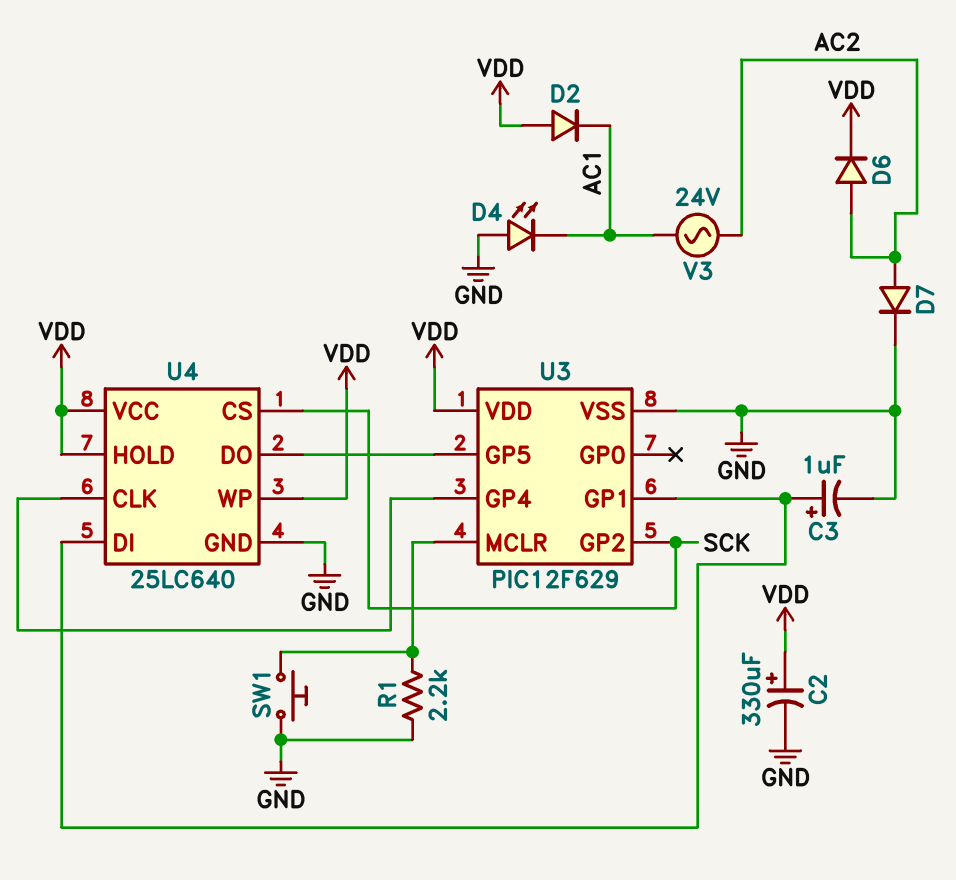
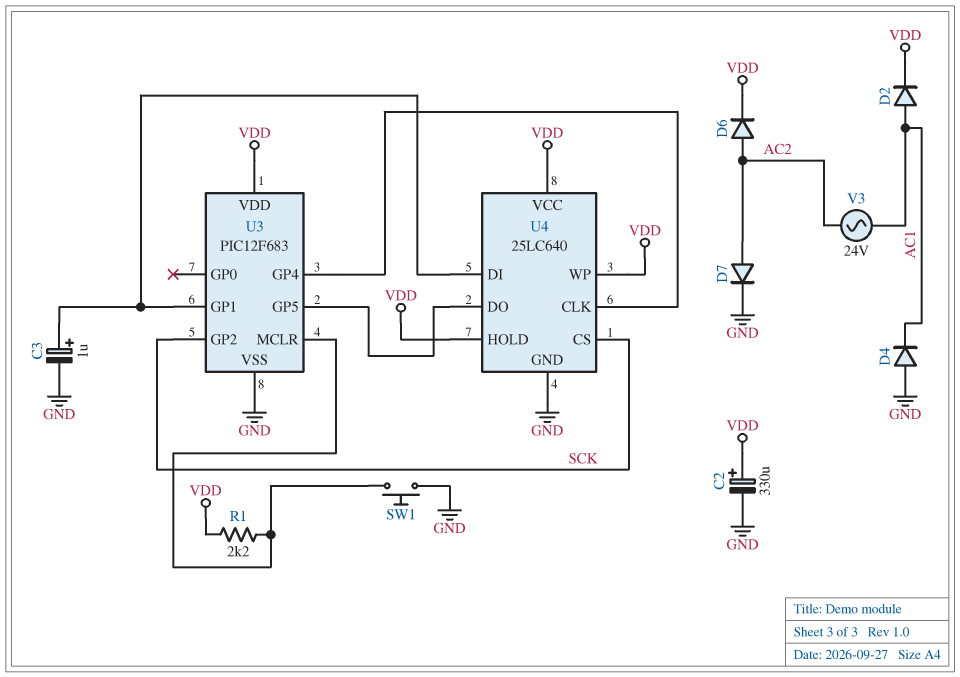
D2: diode (A VDD, K AC1) -> diode (A AC1, K VDD)
D4: LED (A GND, K AC1) -> diode (A GND, K AC1)
R1: 2.2k (GND, U3/MCLR) -> 2.2k (U3/MCLR, VDD)
U3: PIC12F629 -> PIC12F683

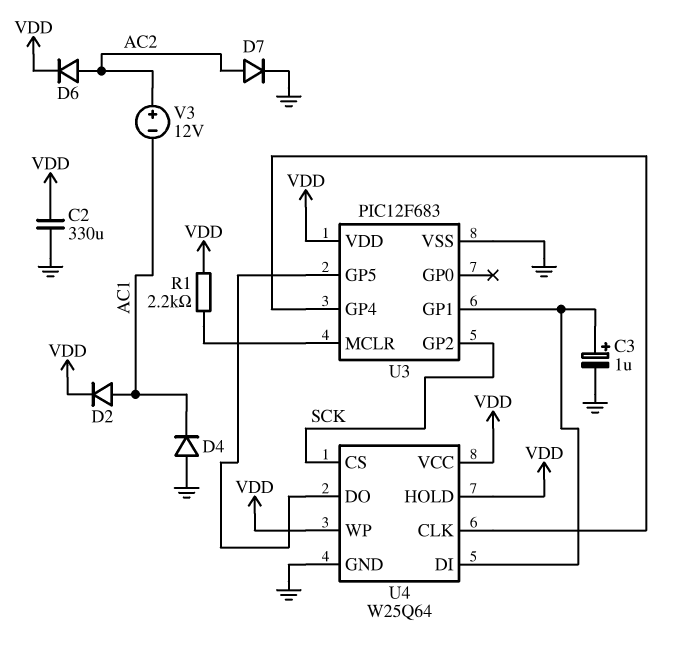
C2: 330uF (plus VDD, minus GND) -> 330uF (GND, VDD)
SW1: button (GND, U3/MCLR) -> none
U4: 25LC640 -> W25Q64
V3: AC 24V (AC1, AC2) -> 12V (plus AC2, minus AC1)

